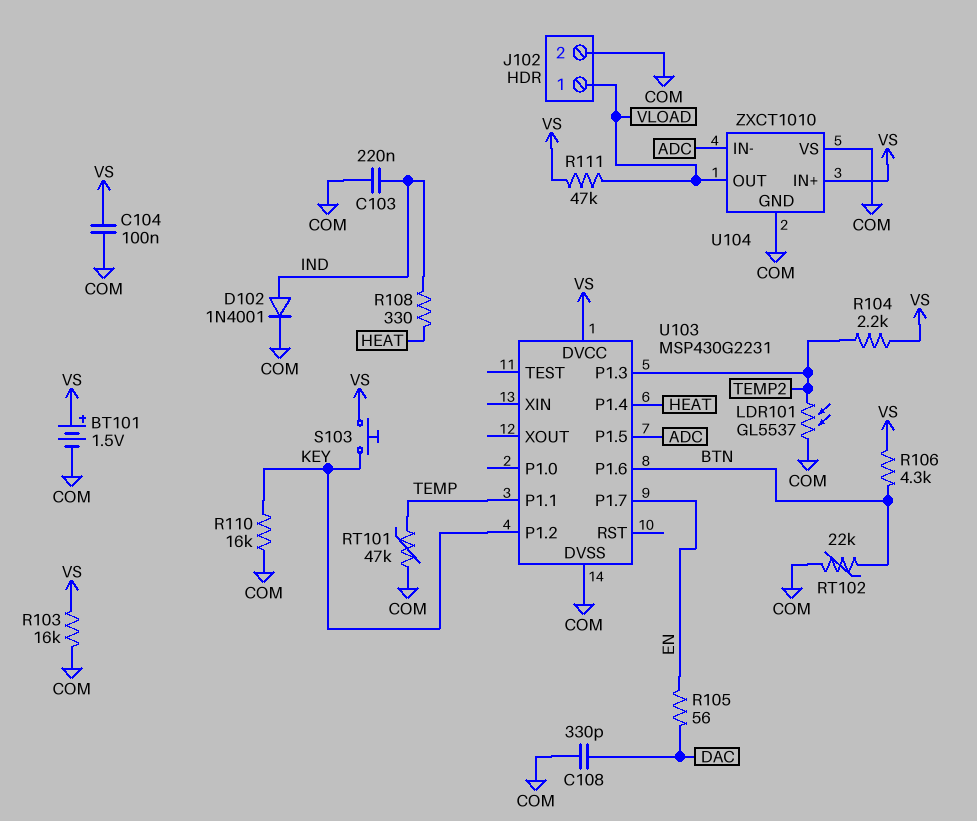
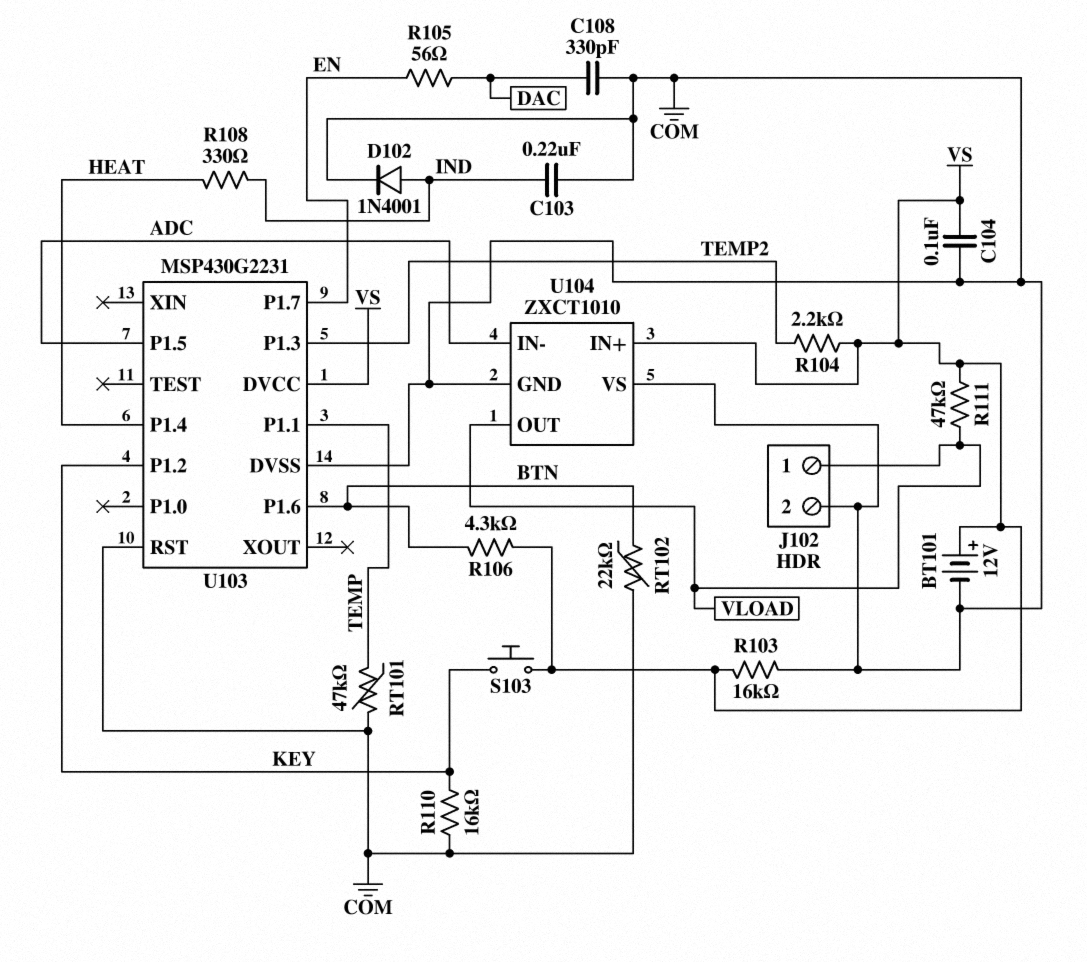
BT101: 1.5V (plus VS, minus COM) -> 12V (plus VS, minus COM)
LDR101: GL5537 (COM, TEMP2) -> none
U103 pin RST: none -> COM

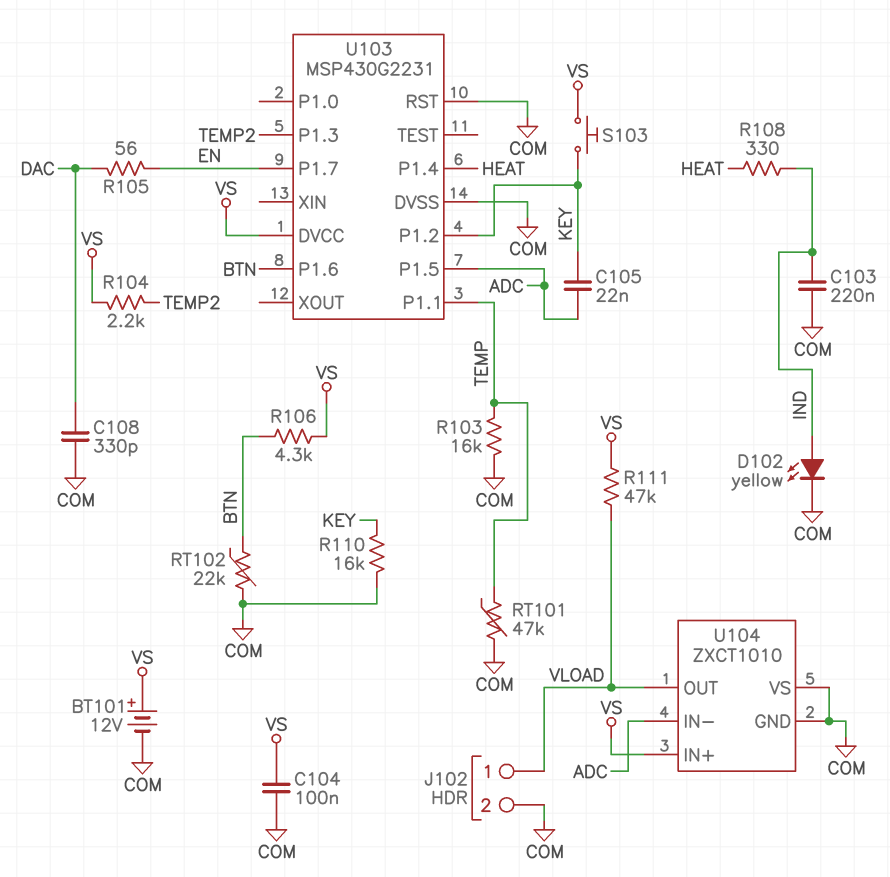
C105: none -> 22nF (ADC, KEY)
D102: diode 1N4001 (A IND, K COM) -> LED yellow (A IND, K COM)
R103: 16k (COM, VS) -> 16k (COM, TEMP)

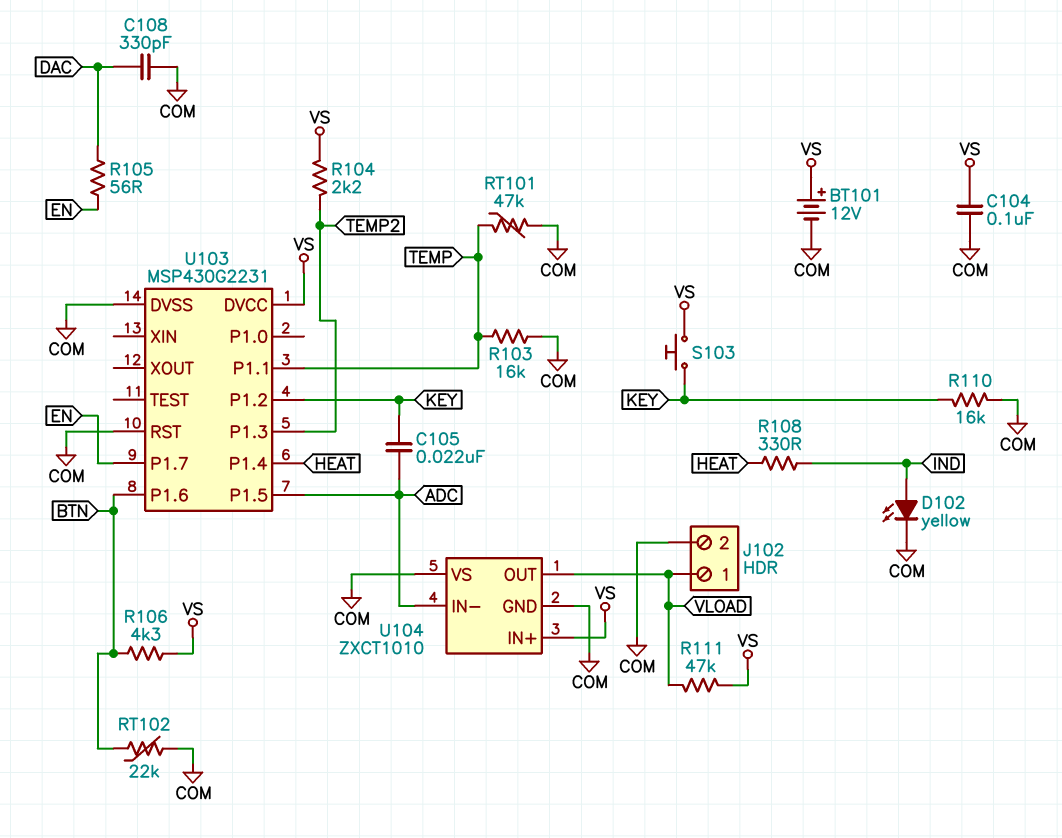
C103: 220nF (COM, IND) -> none

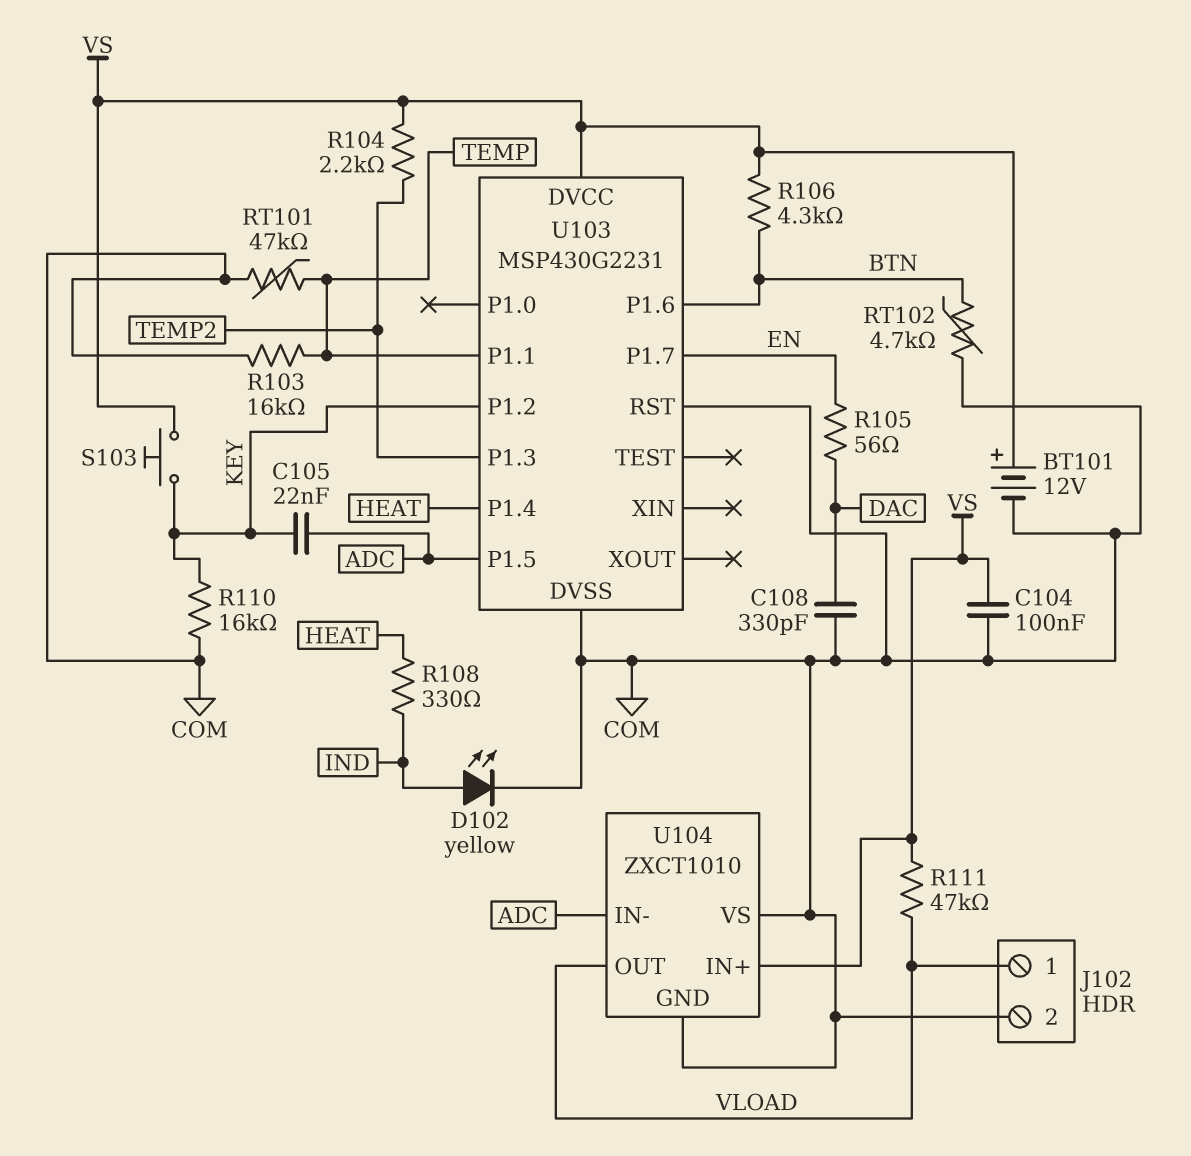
RT102: 22k (BTN, COM) -> 4.7k (BTN, COM)

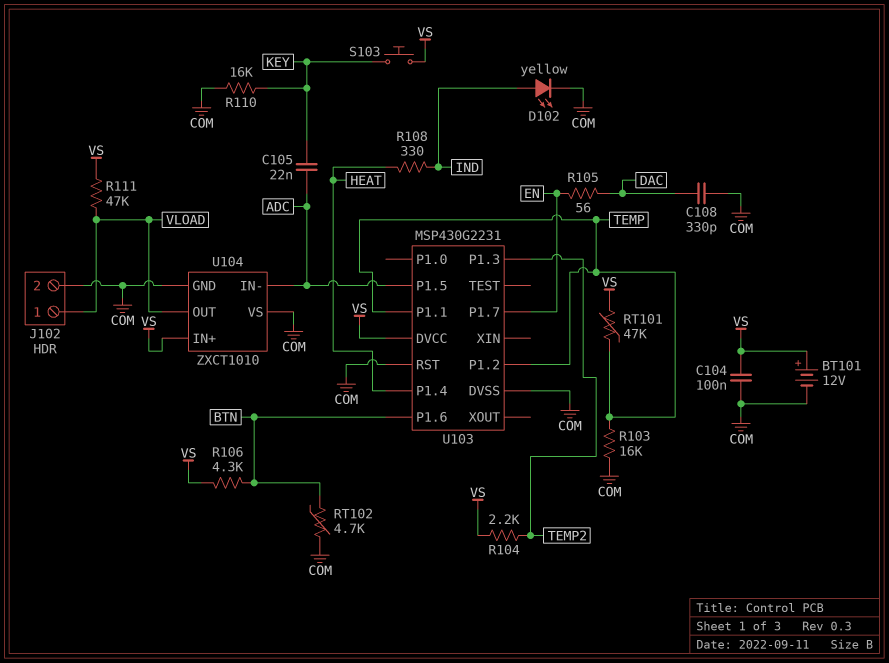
RT101: 47k (COM, TEMP) -> 47k (TEMP, VS)
U103 pin P1.2: KEY -> TEMP

